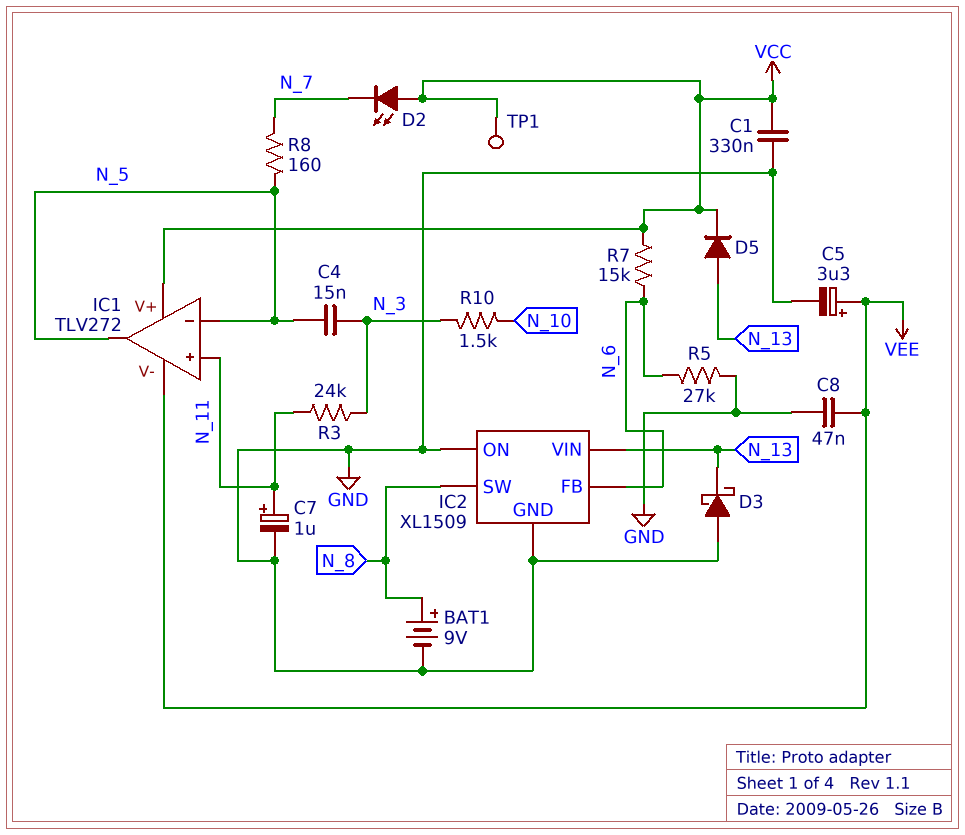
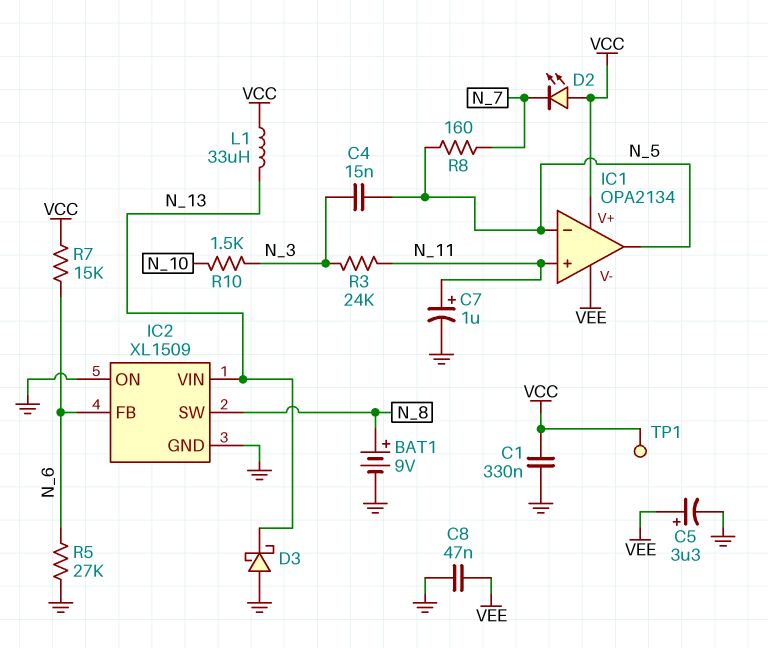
D5: diode (A N_13, K VCC) -> none
IC1: TLV272 -> OPA2134
L1: none -> 33uH (N_13, VCC)

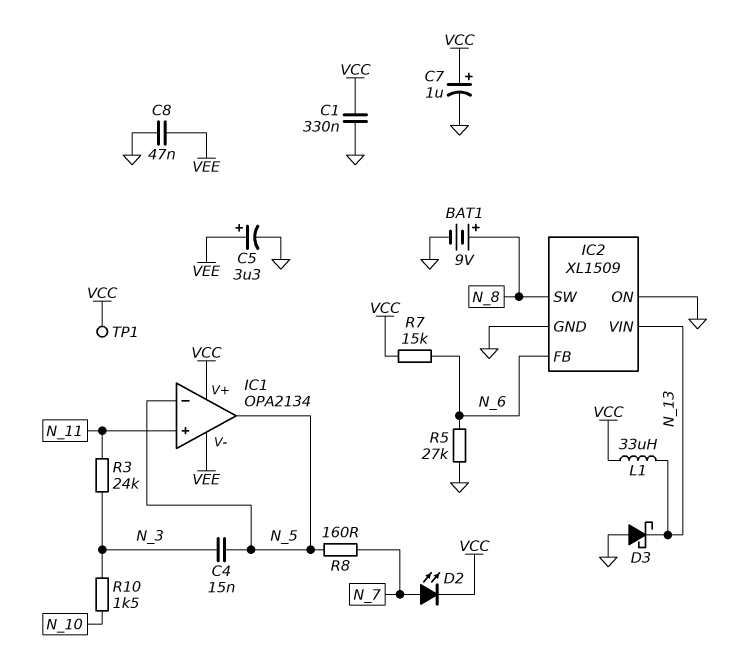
C7: 1uF (plus N_11, minus GND) -> 1uF (plus VCC, minus GND)
D2: LED (A VCC, K N_7) -> LED (A N_7, K VCC)

